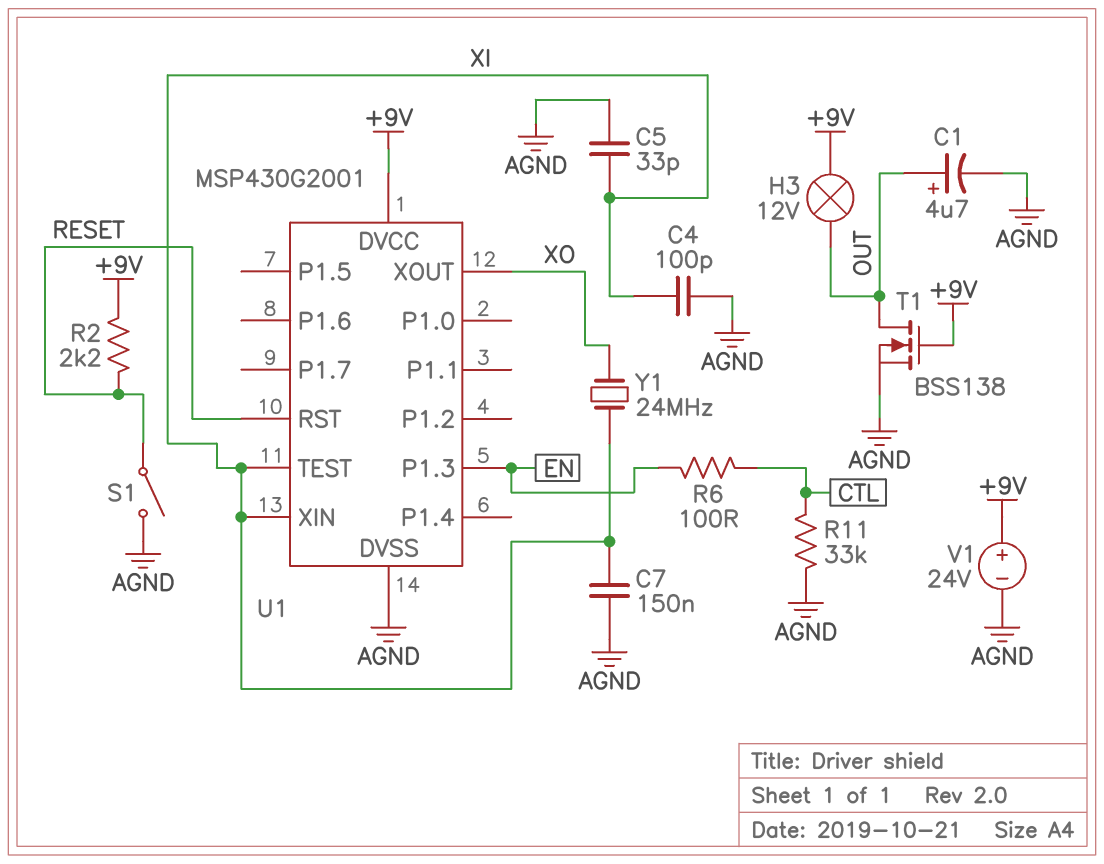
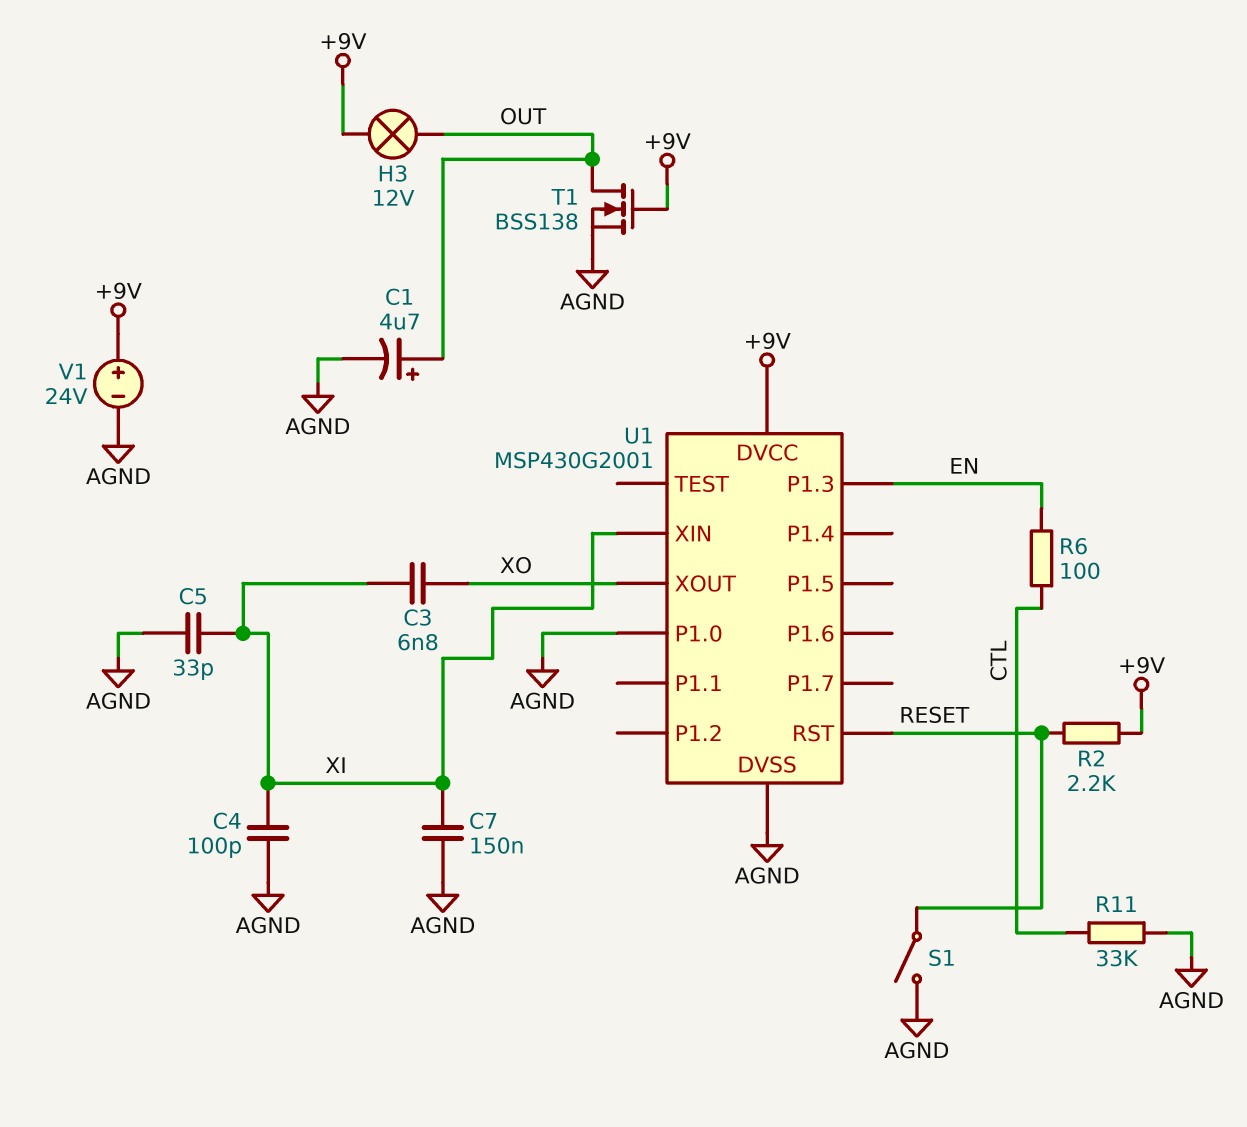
C3: none -> 6.8nF (XI, XO)
U1 pin P1.0: none -> AGND
U1 pin TEST: XI -> none
Y1: 24MHz (XI, XO) -> none

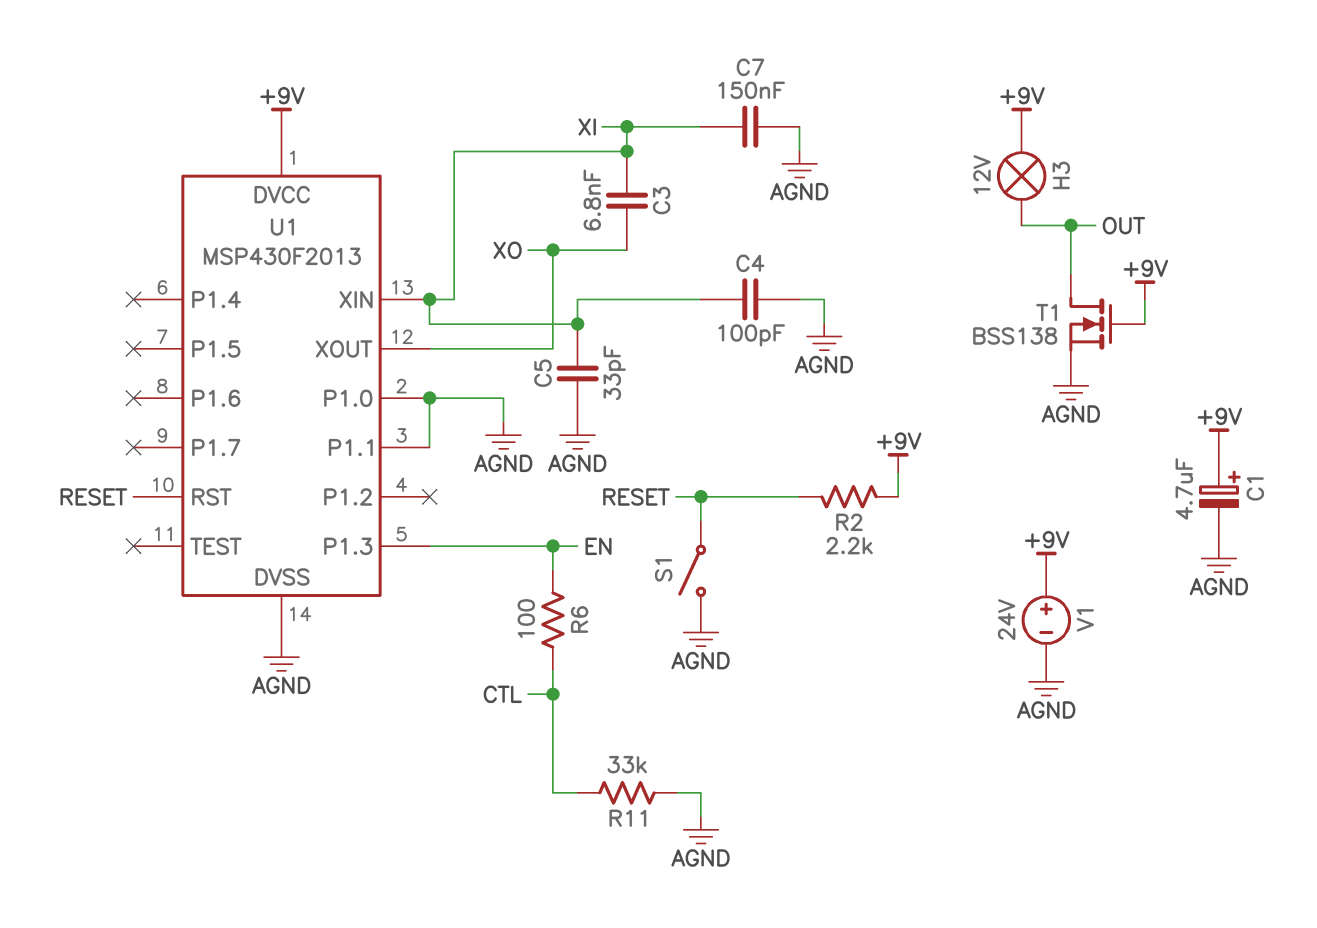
C1: 4.7uF (plus OUT, minus AGND) -> 4.7uF (plus +9V, minus AGND)
U1: MSP430G2001 -> MSP430F2013
U1 pin P1.1: none -> AGND

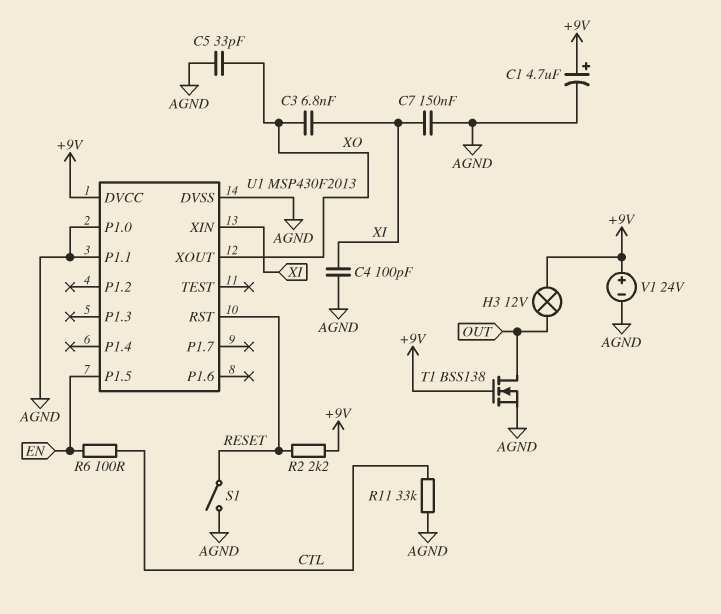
C5: 33pF (AGND, XI) -> 33pF (AGND, XO)
U1 pin P1.3: EN -> none
U1 pin P1.5: none -> EN

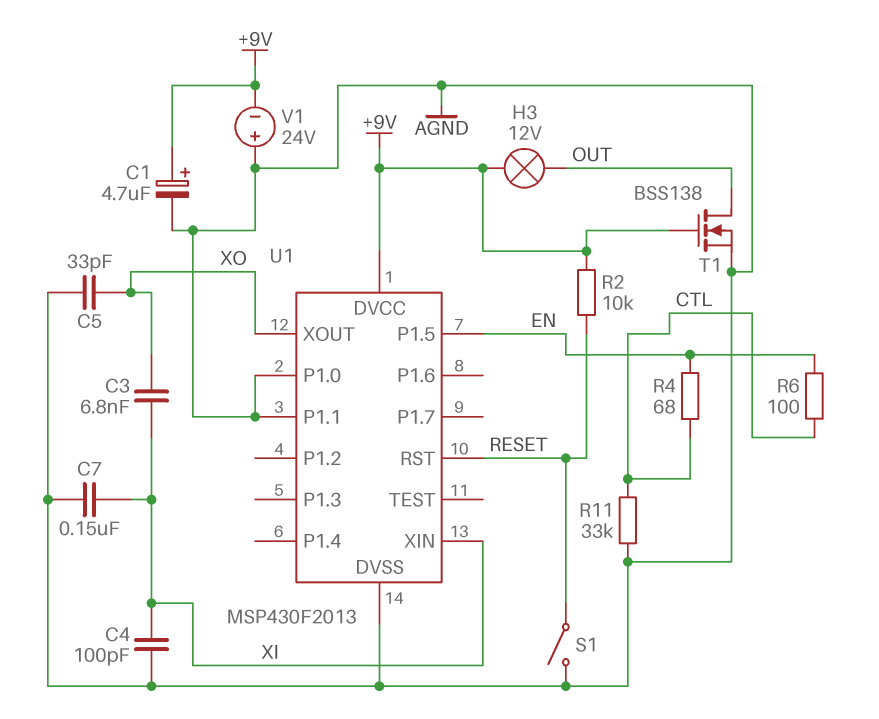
R2: 2.2k (+9V, RESET) -> 10k (+9V, RESET)
R4: none -> 68 (CTL, EN)
V1: 24V (plus +9V, minus AGND) -> 24V (plus AGND, minus +9V)

